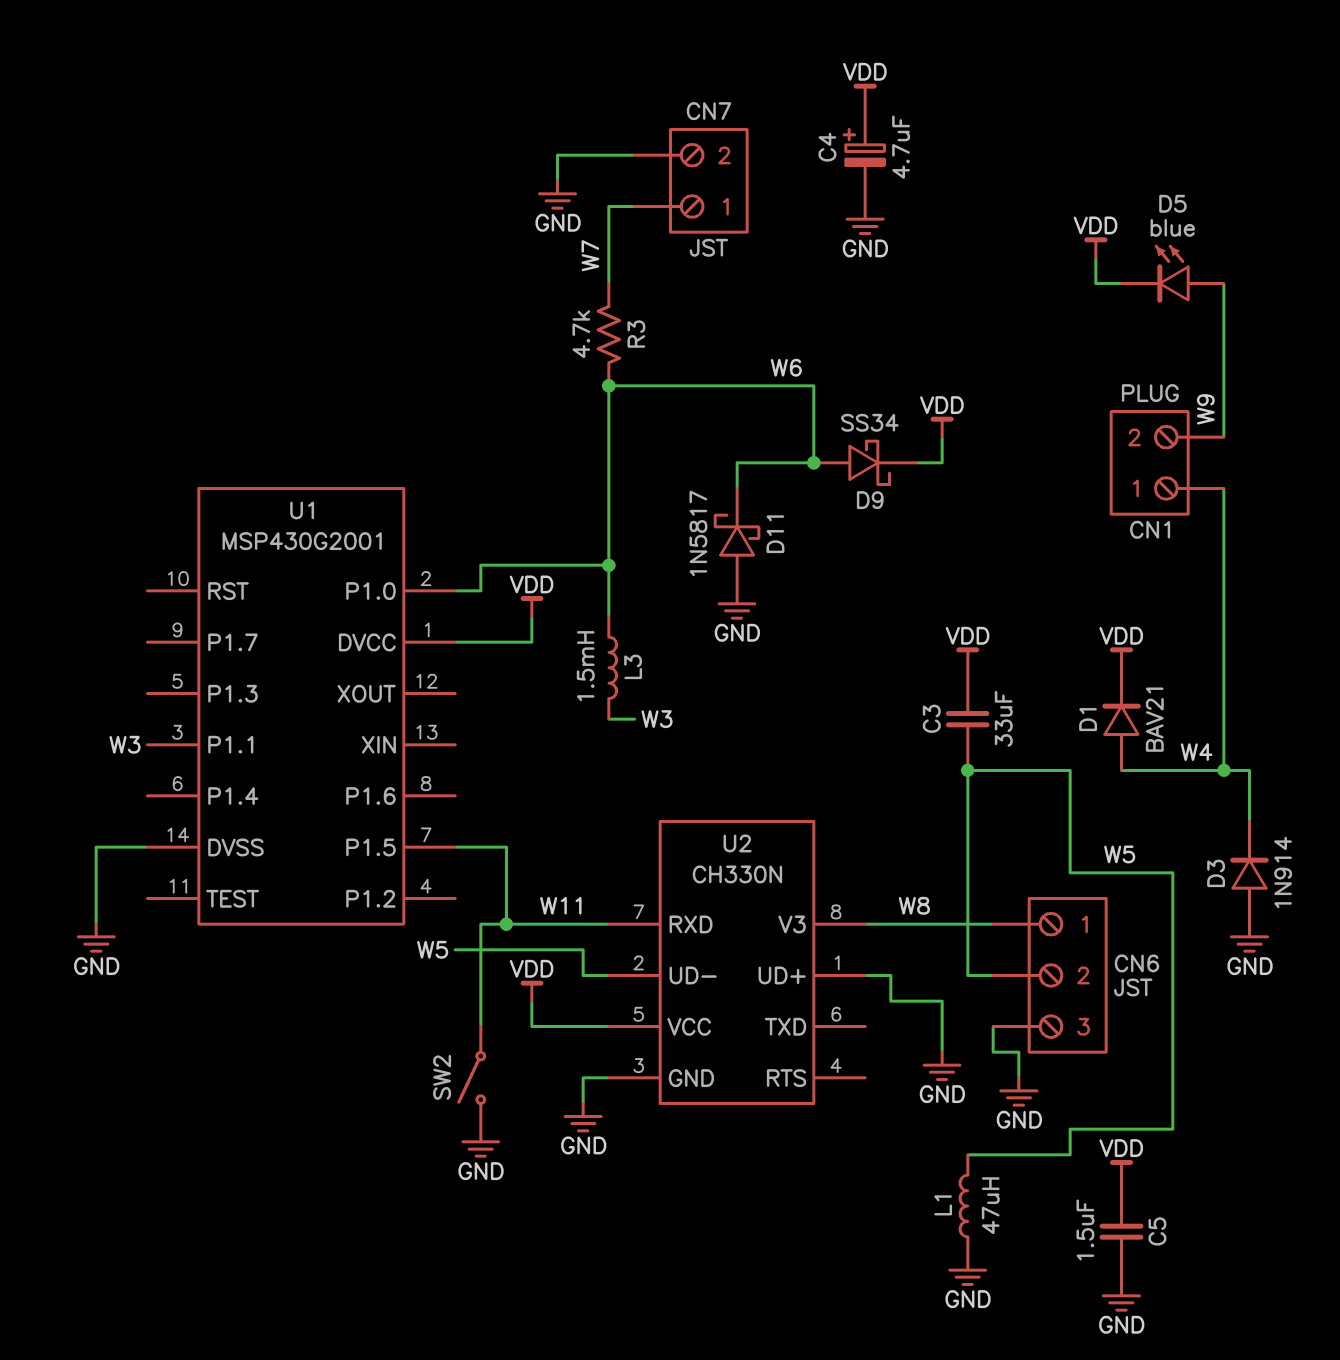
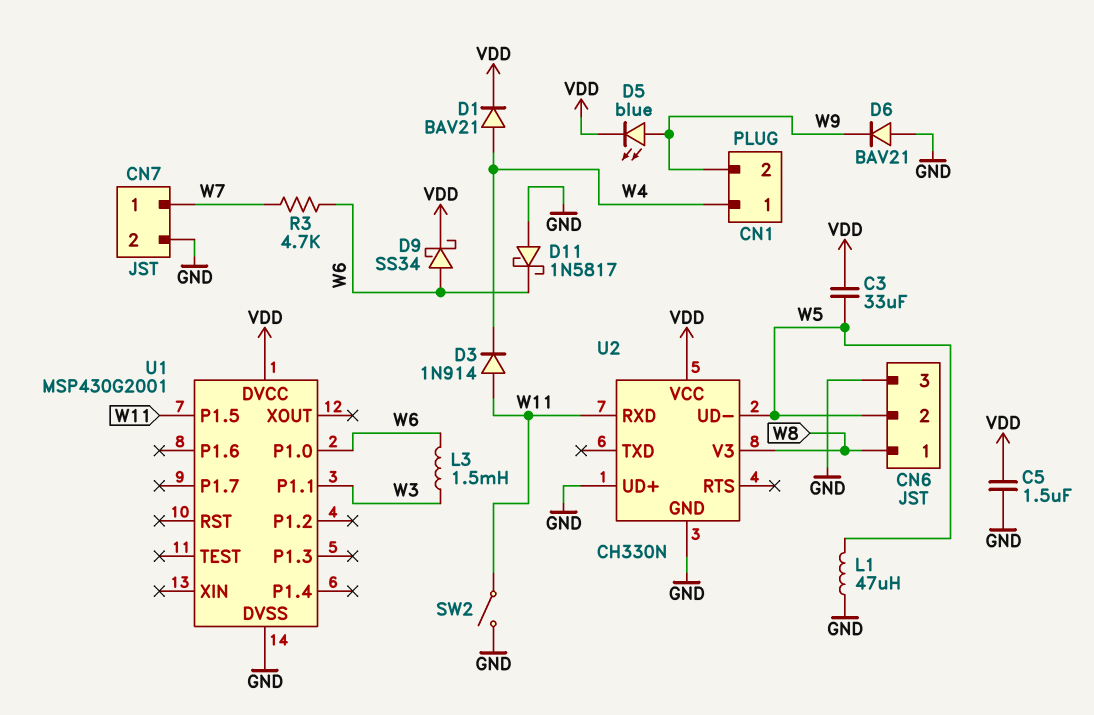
C4: 4.7uF (plus VDD, minus GND) -> none
D3: diode 1N914 (A GND, K W4) -> diode 1N914 (A W11, K W4)
D6: none -> diode BAV21 (A GND, K W9)

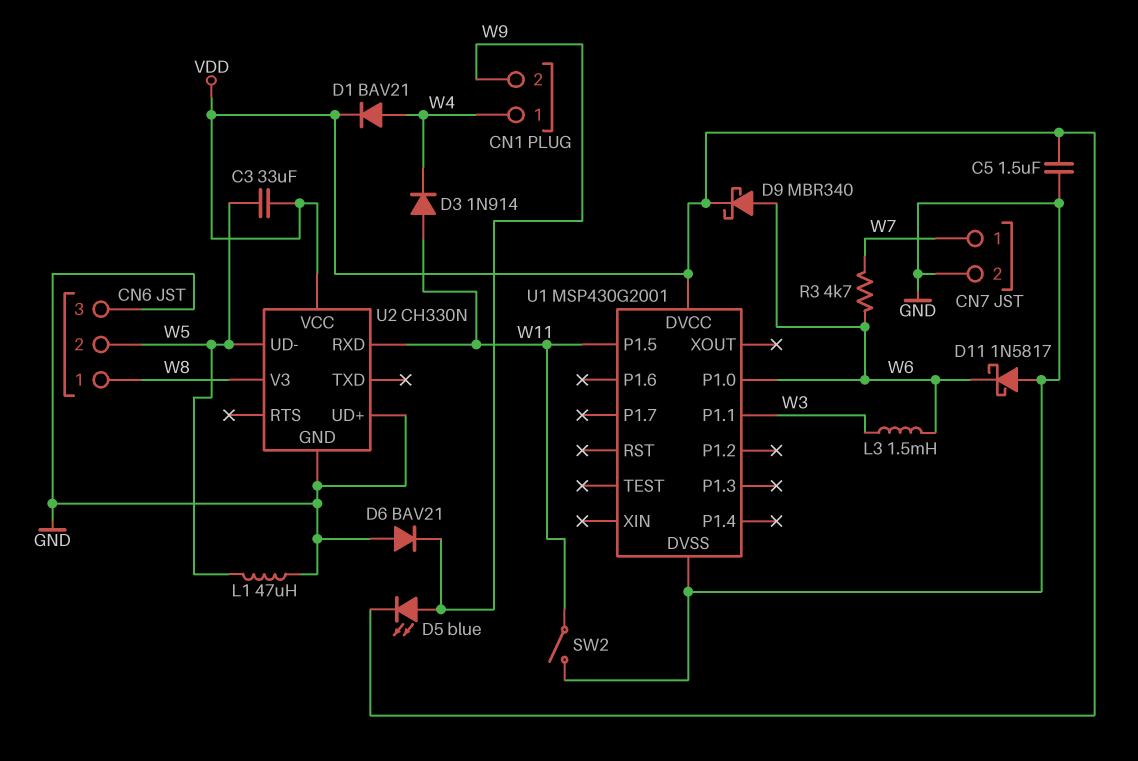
D9: schottky SS34 (A W6, K VDD) -> schottky MBR340 (A W6, K VDD)

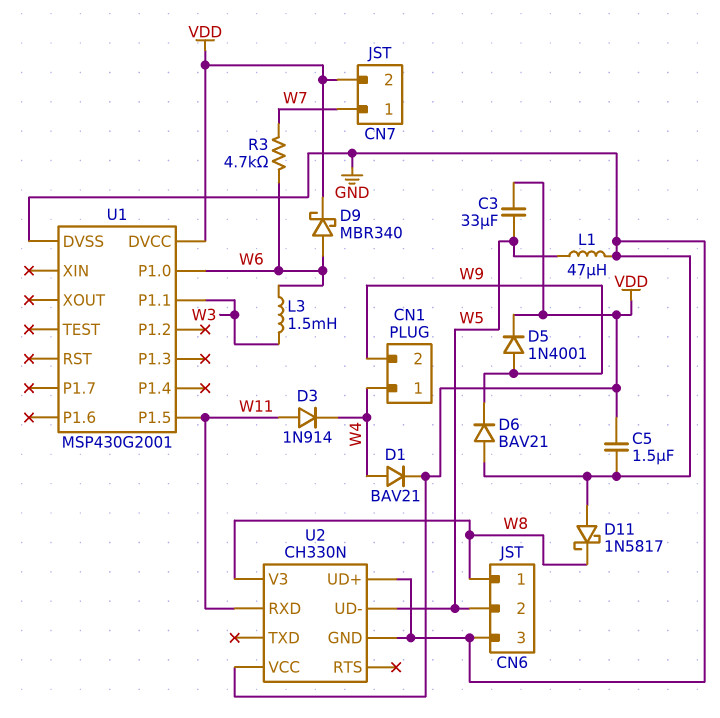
CN7 pin 2: GND -> VDD
D5: LED blue (A W9, K VDD) -> diode 1N4001 (A W9, K VDD)
D11: schottky 1N5817 (A GND, K W6) -> schottky 1N5817 (A GND, K W8)
SW2: switch (GND, W11) -> none

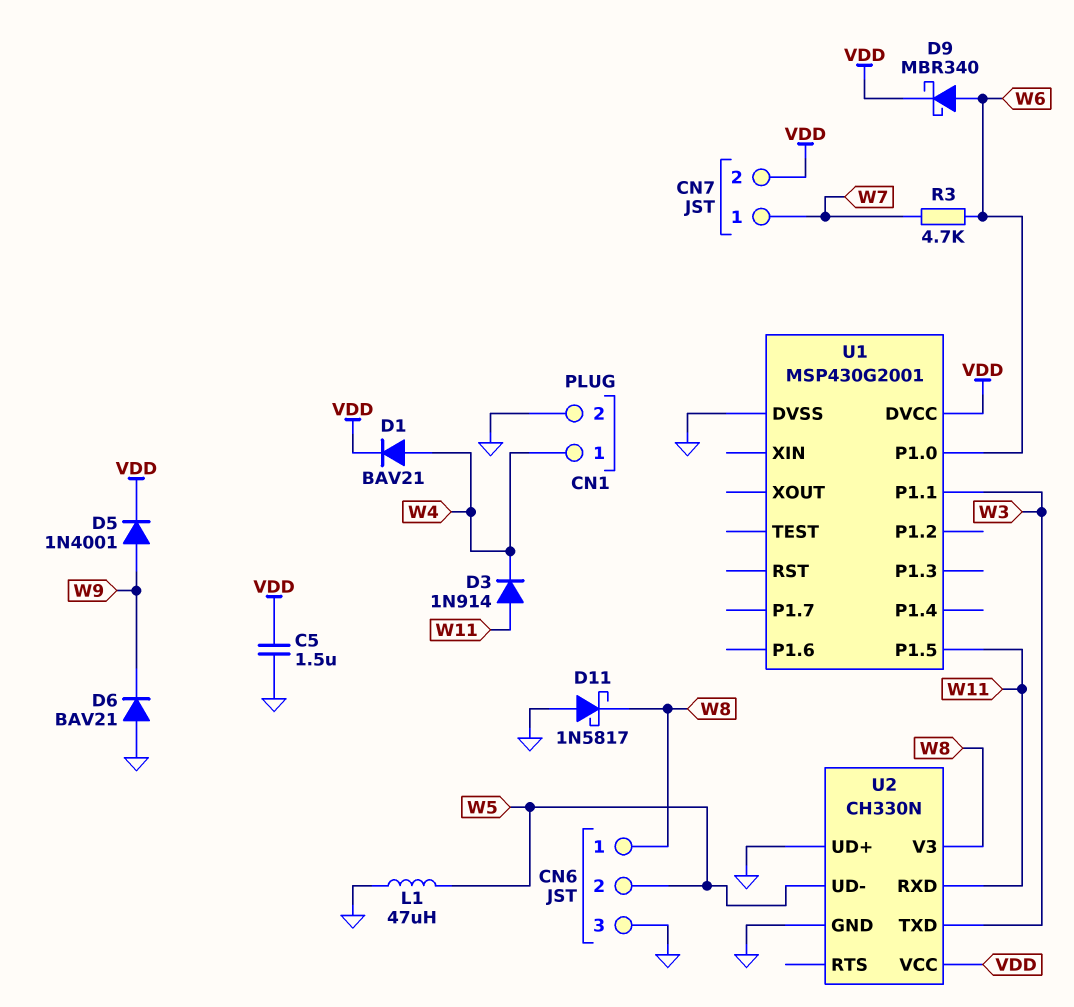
C3: 33uF (VDD, W5) -> none
CN1 pin 2: W9 -> GND
L3: 1.5mH (W3, W6) -> none
U2 pin TXD: none -> W3

